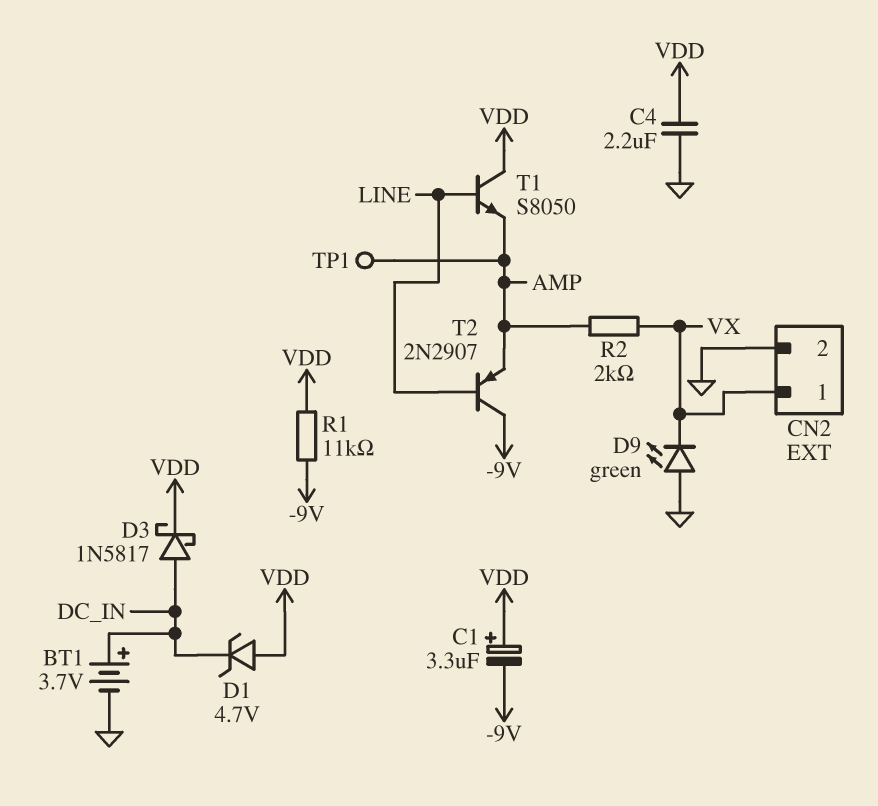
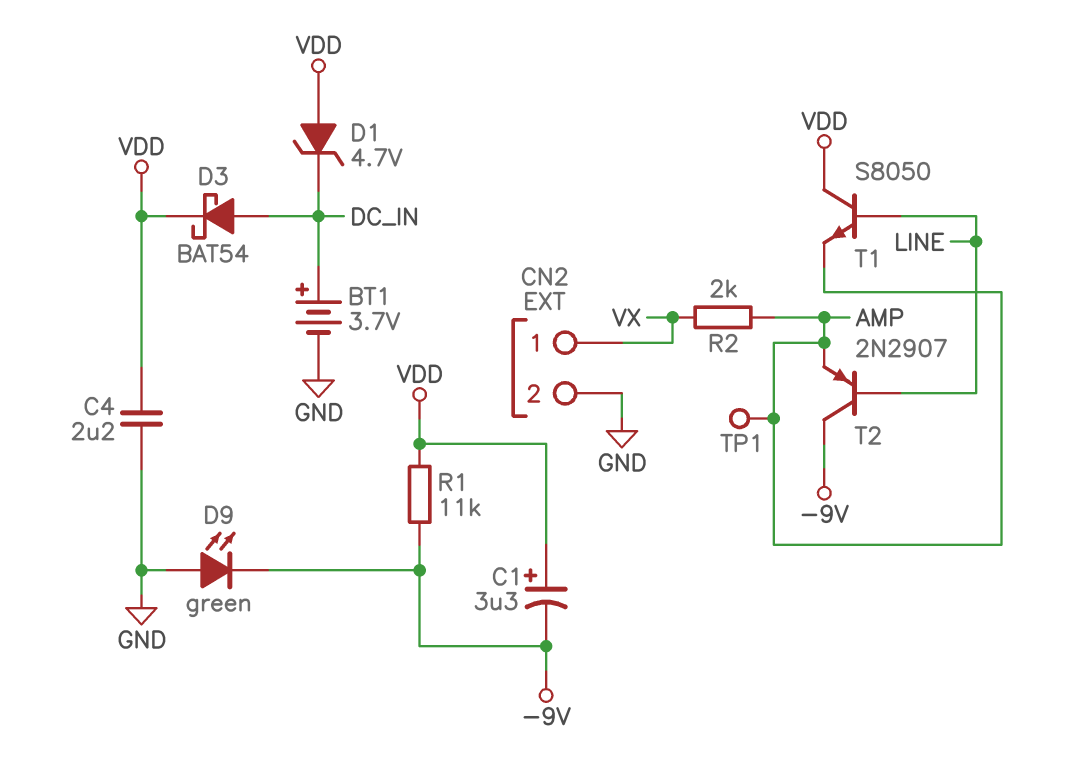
D3: schottky 1N5817 (A DC_IN, K VDD) -> schottky BAT54 (A DC_IN, K VDD)
D9: LED green (A GND, K VX) -> LED green (A GND, K -9V)

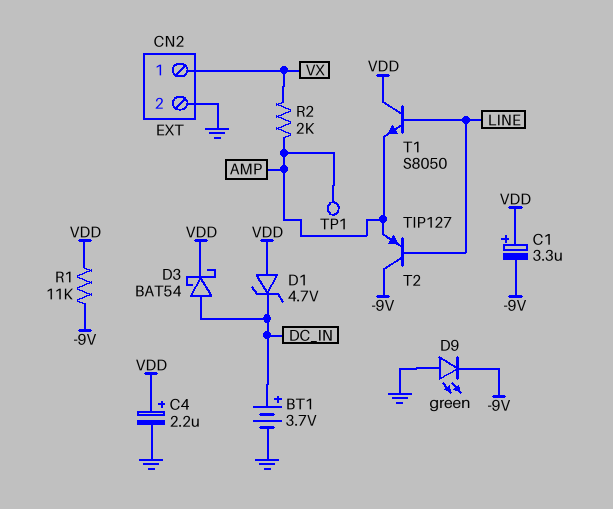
C4: 2.2uF (GND, VDD) -> 2.2uF (plus VDD, minus GND)
T2: PNP 2N2907 (B LINE, C -9V, E AMP) -> PNP TIP127 (B LINE, C -9V, E AMP)

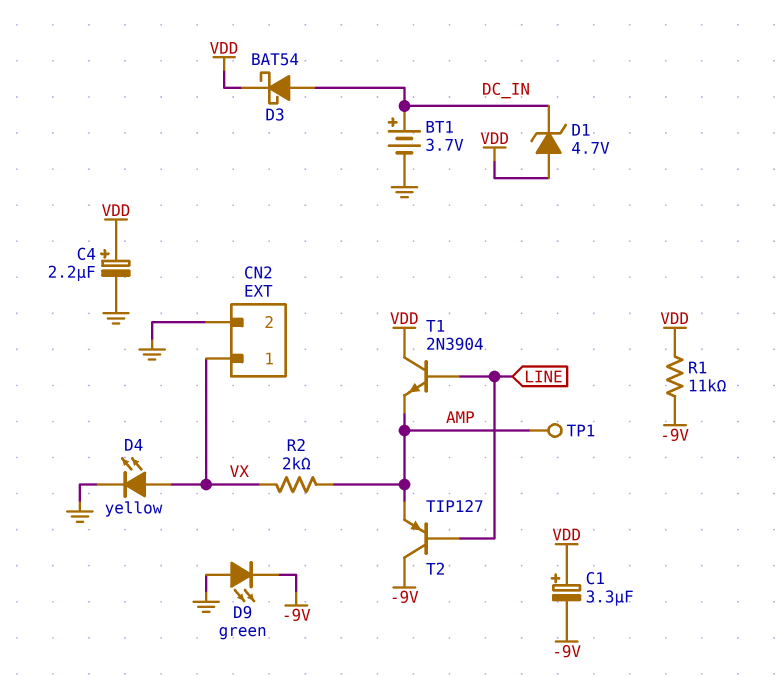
D4: none -> LED yellow (A VX, K GND)
T1: NPN S8050 (B LINE, C VDD, E AMP) -> NPN 2N3904 (B LINE, C VDD, E AMP)

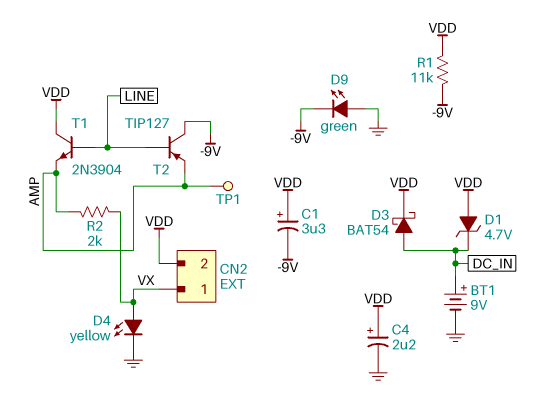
BT1: 3.7V (plus DC_IN, minus GND) -> 9V (plus DC_IN, minus GND)
CN2 pin 2: GND -> VDD

